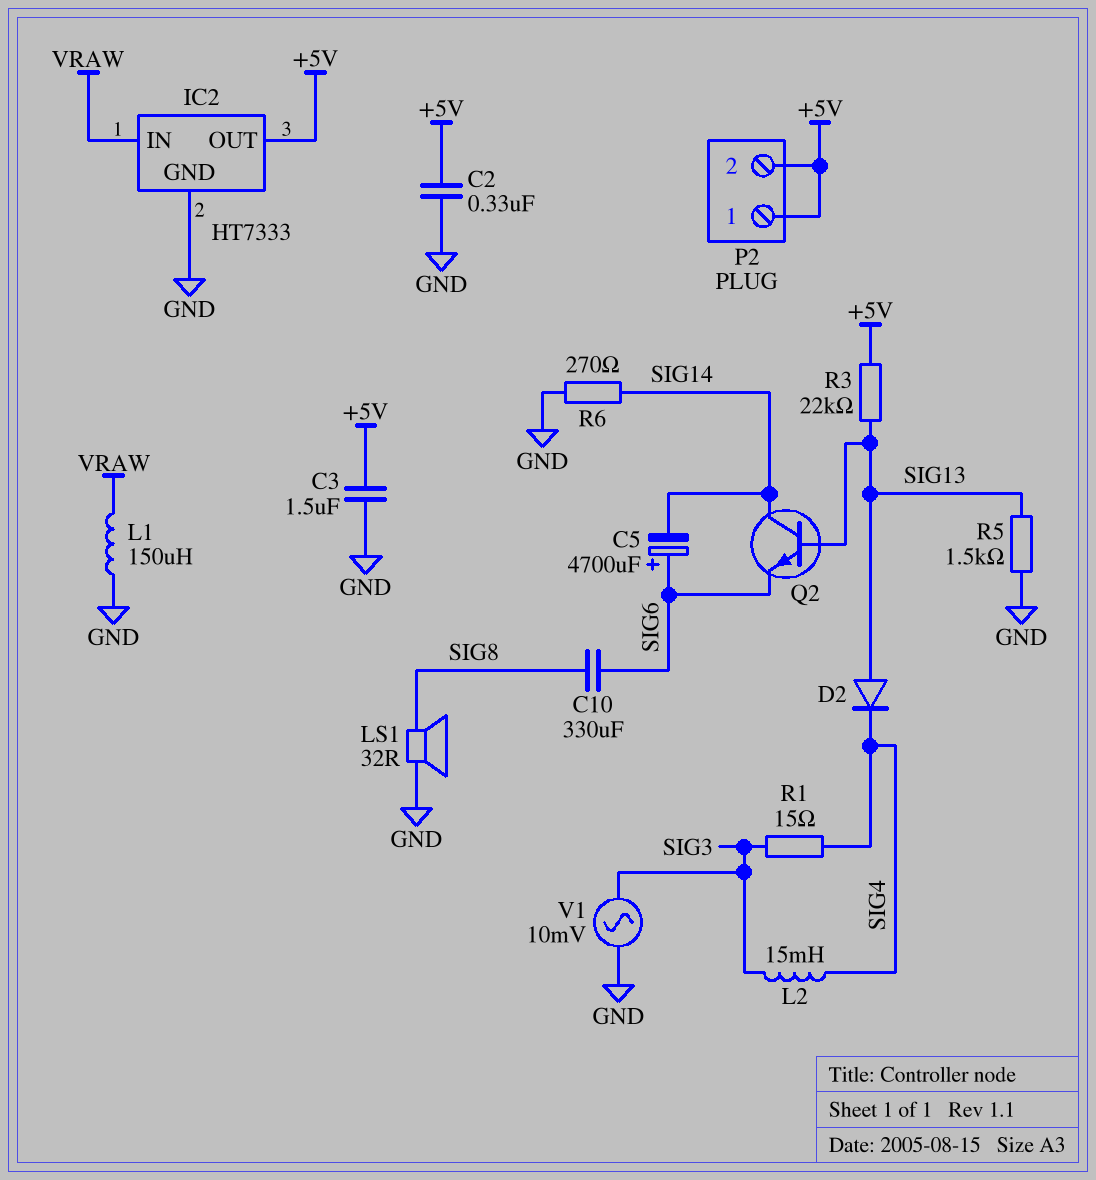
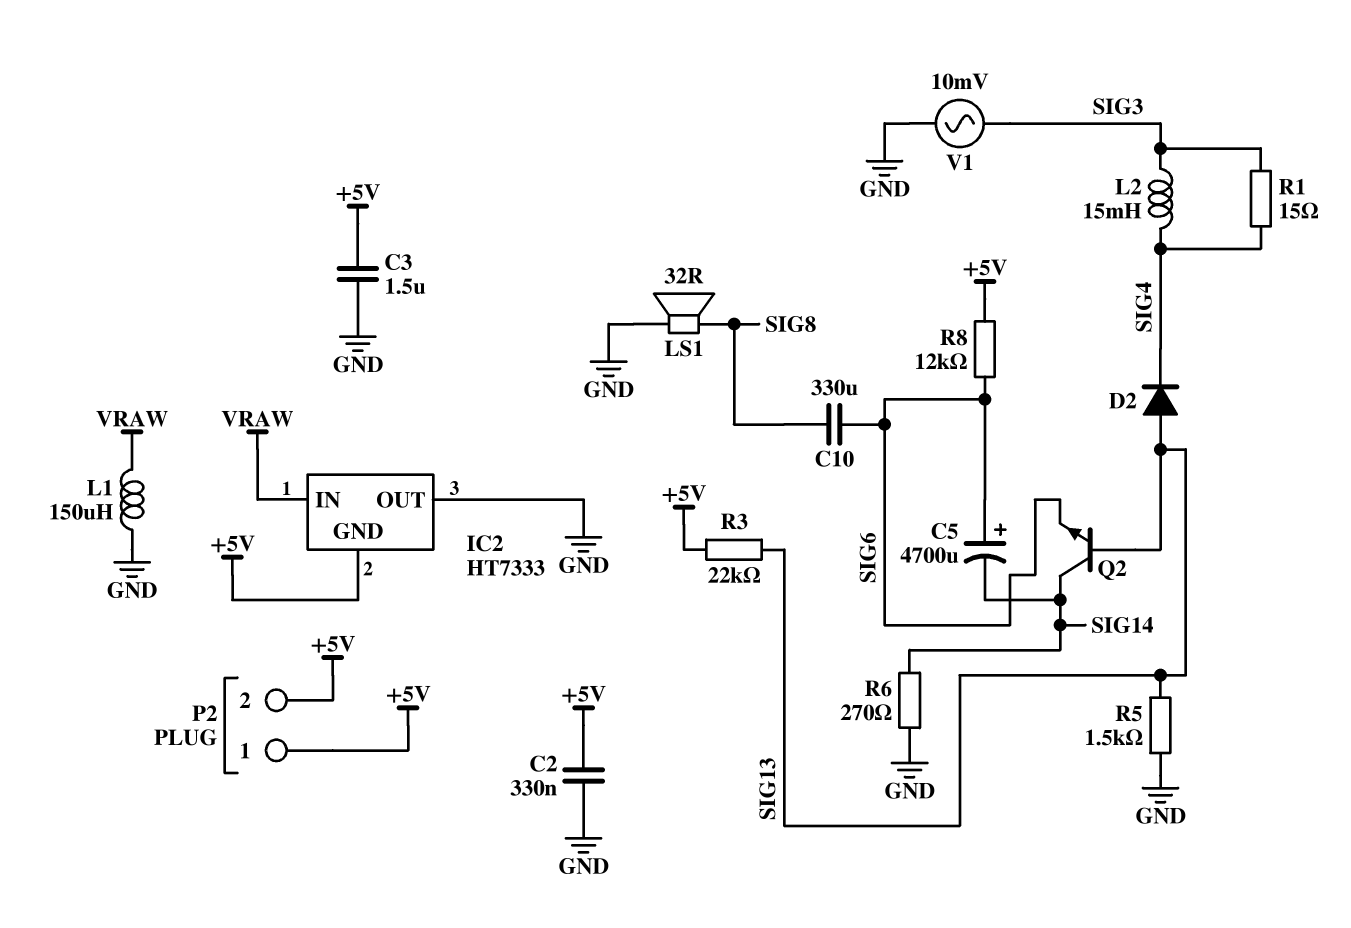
IC2 pin GND: GND -> +5V
IC2 pin OUT: +5V -> GND
R8: none -> 12k (+5V, SIG6)

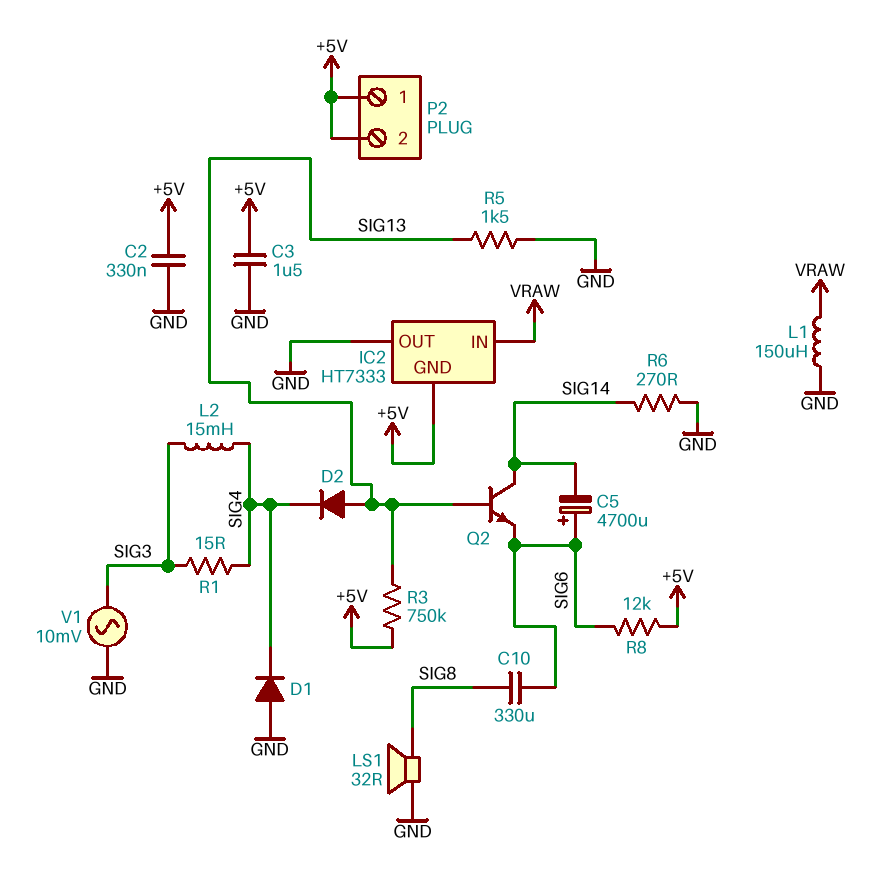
D1: none -> diode (A GND, K SIG4)
R3: 22k (+5V, SIG13) -> 750k (+5V, SIG13)

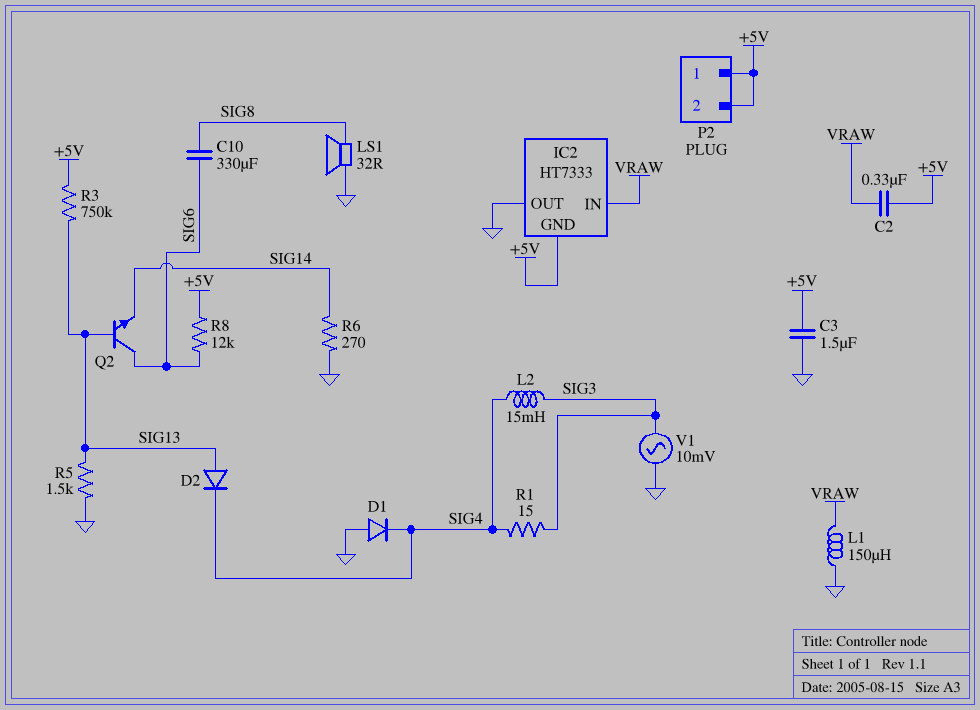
C2: 330nF (+5V, GND) -> 330nF (+5V, VRAW)
C5: 4700uF (plus SIG6, minus SIG14) -> none
Q2: NPN (B SIG13, C SIG14, E SIG6) -> NPN (B SIG13, C SIG6, E SIG14)

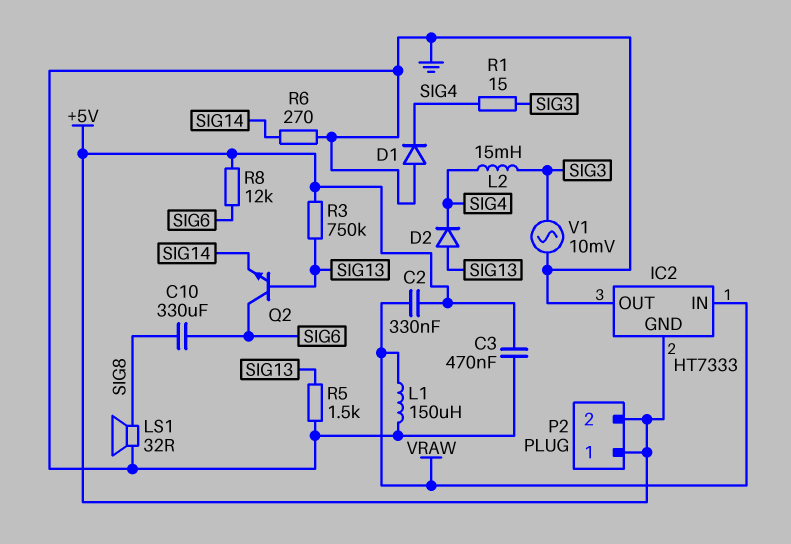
C3: 1.5uF (+5V, GND) -> 470nF (+5V, GND)

